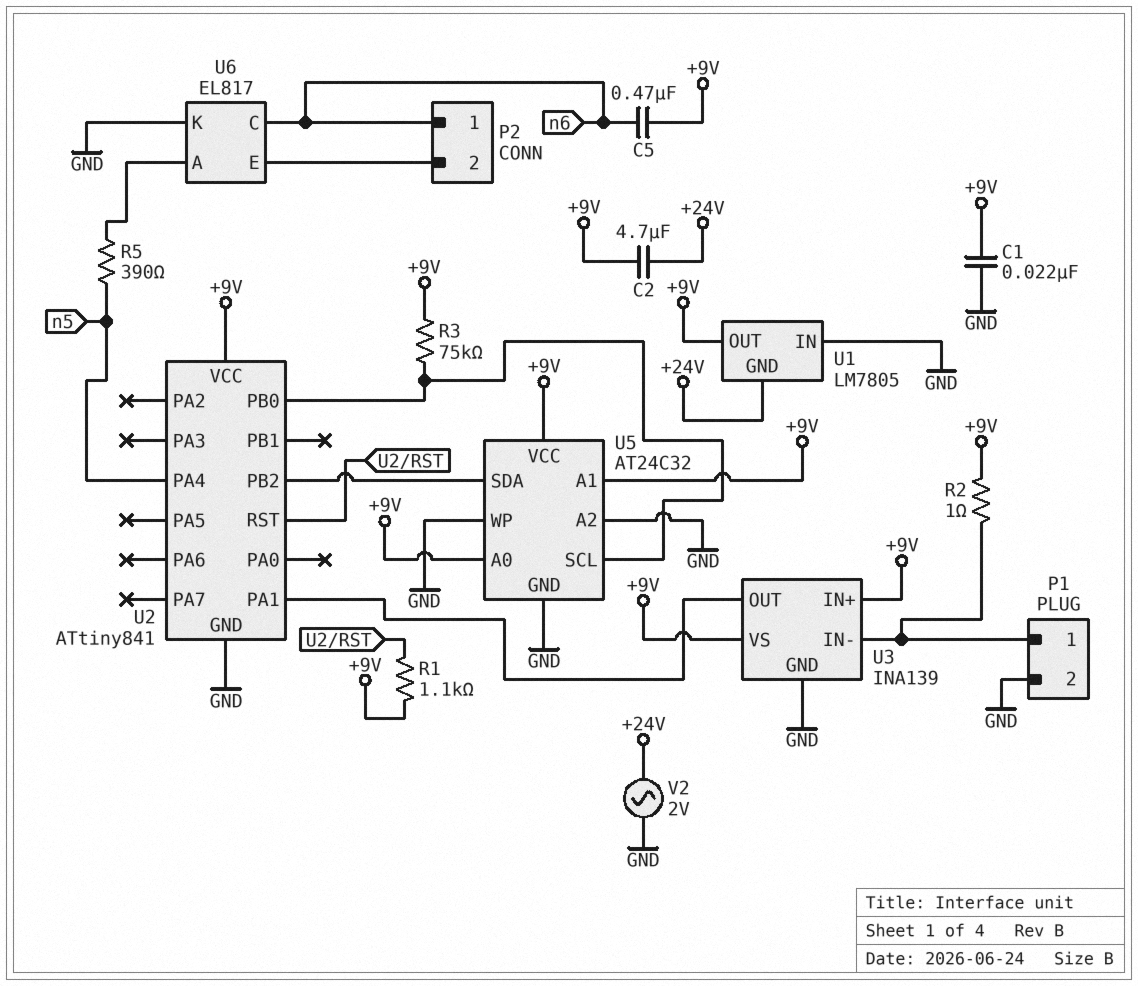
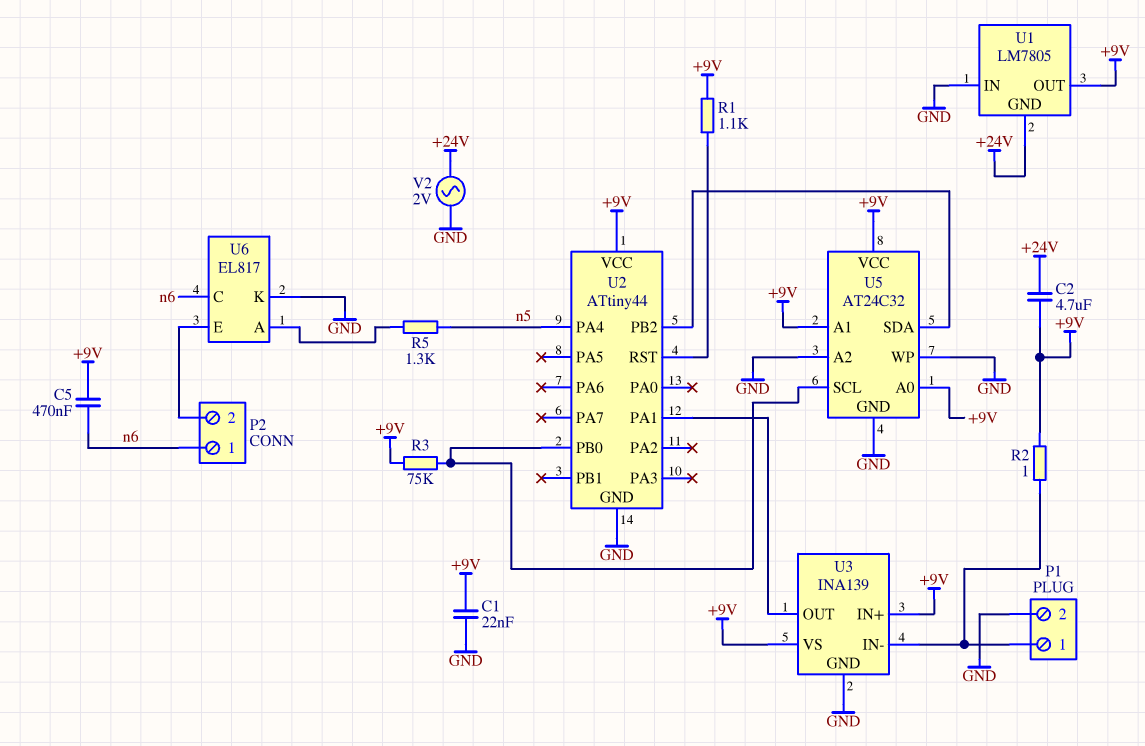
R5: 390 (U6/A, n5) -> 1.3k (U6/A, n5)
U2: ATtiny841 -> ATtiny44

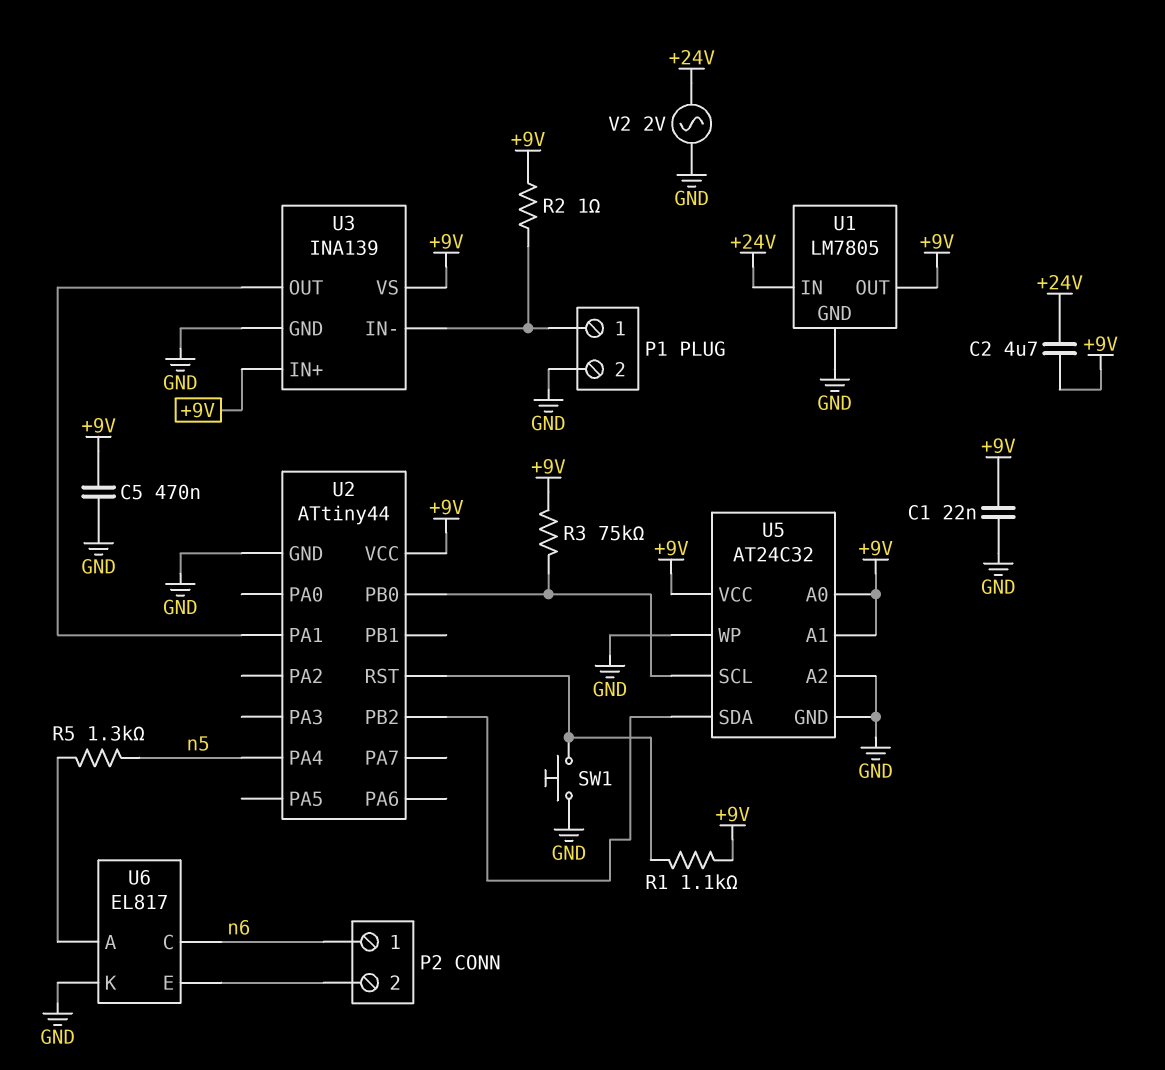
C5: 470nF (+9V, n6) -> 470nF (+9V, GND)
SW1: none -> button (GND, U2/RST)
U1 pin GND: +24V -> GND
U1 pin IN: GND -> +24V

